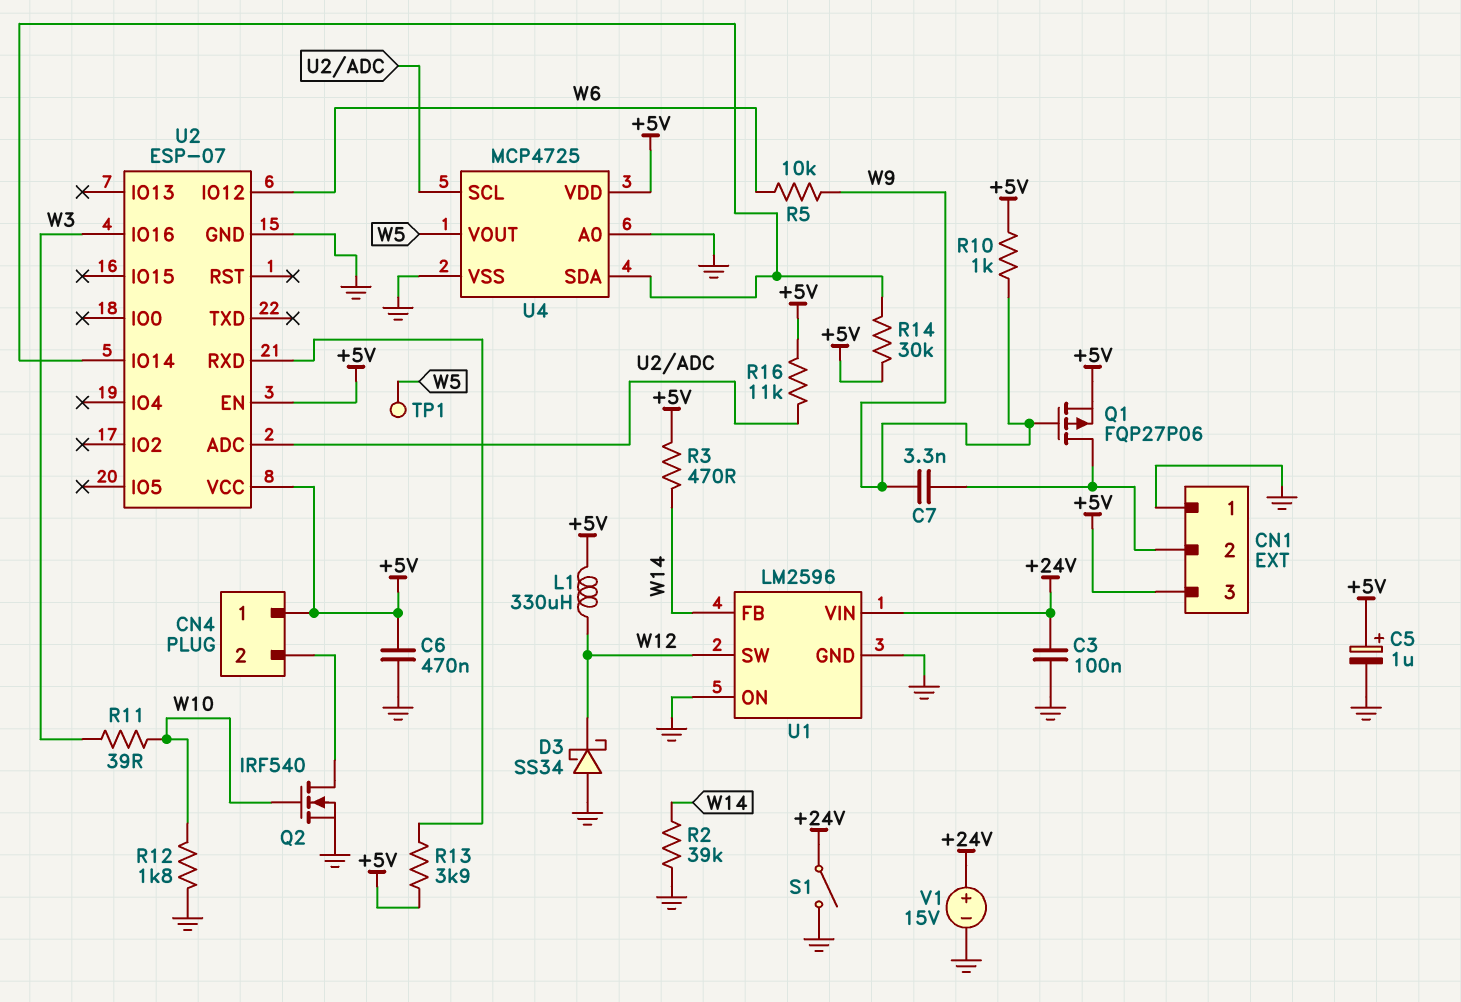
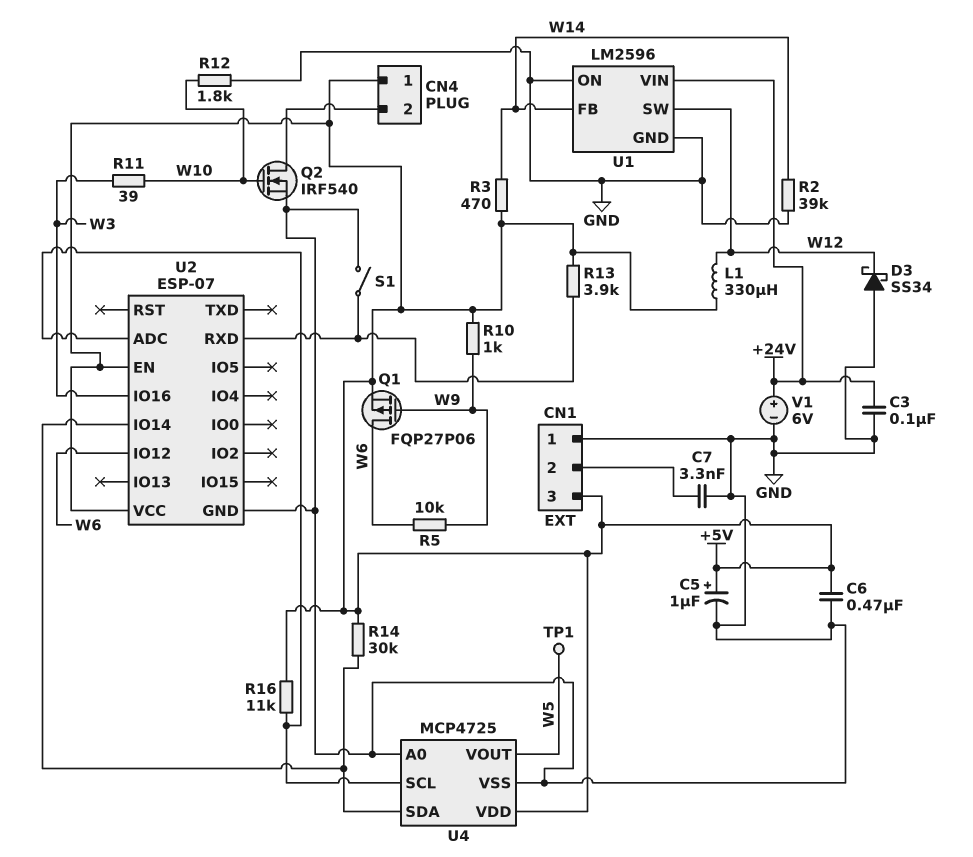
C7: 3.3nF (CN1/2, W9) -> 3.3nF (CN1/2, GND)
Q1: PMOS FQP27P06 (G W9, D CN1/2, S +5V) -> PMOS FQP27P06 (G W9, D W6, S +5V)
S1: switch (+24V, GND) -> switch (GND, U2/RXD)
V1: 15V (plus +24V, minus GND) -> 6V (plus +24V, minus GND)

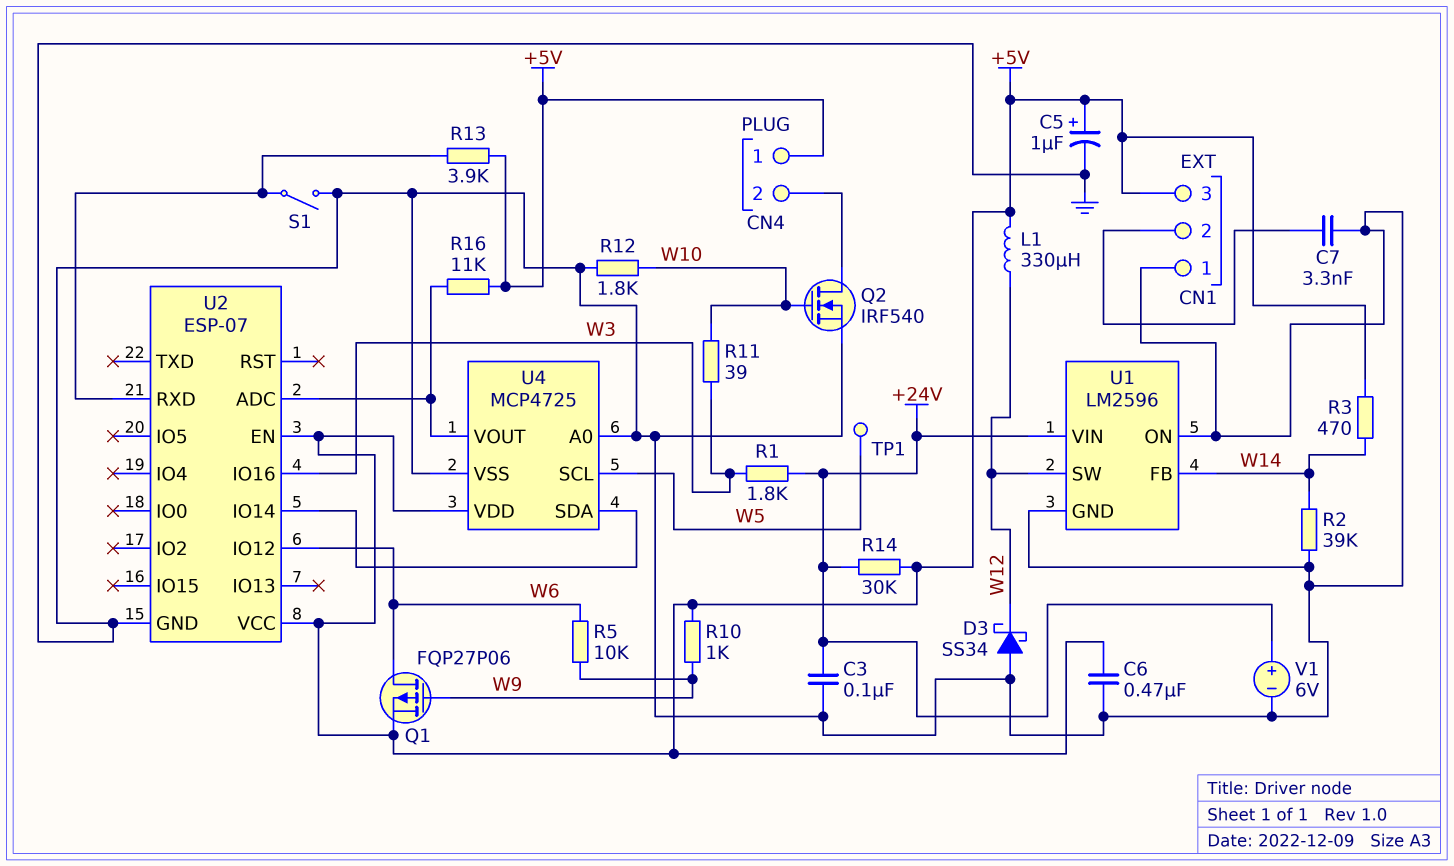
R1: none -> 1.8k (+24V, W3)
R14: 30k (+5V, U2/IO14) -> 30k (+5V, +24V)
U4 pin SCL: U2/ADC -> W5
U4 pin VOUT: W5 -> U2/ADC

